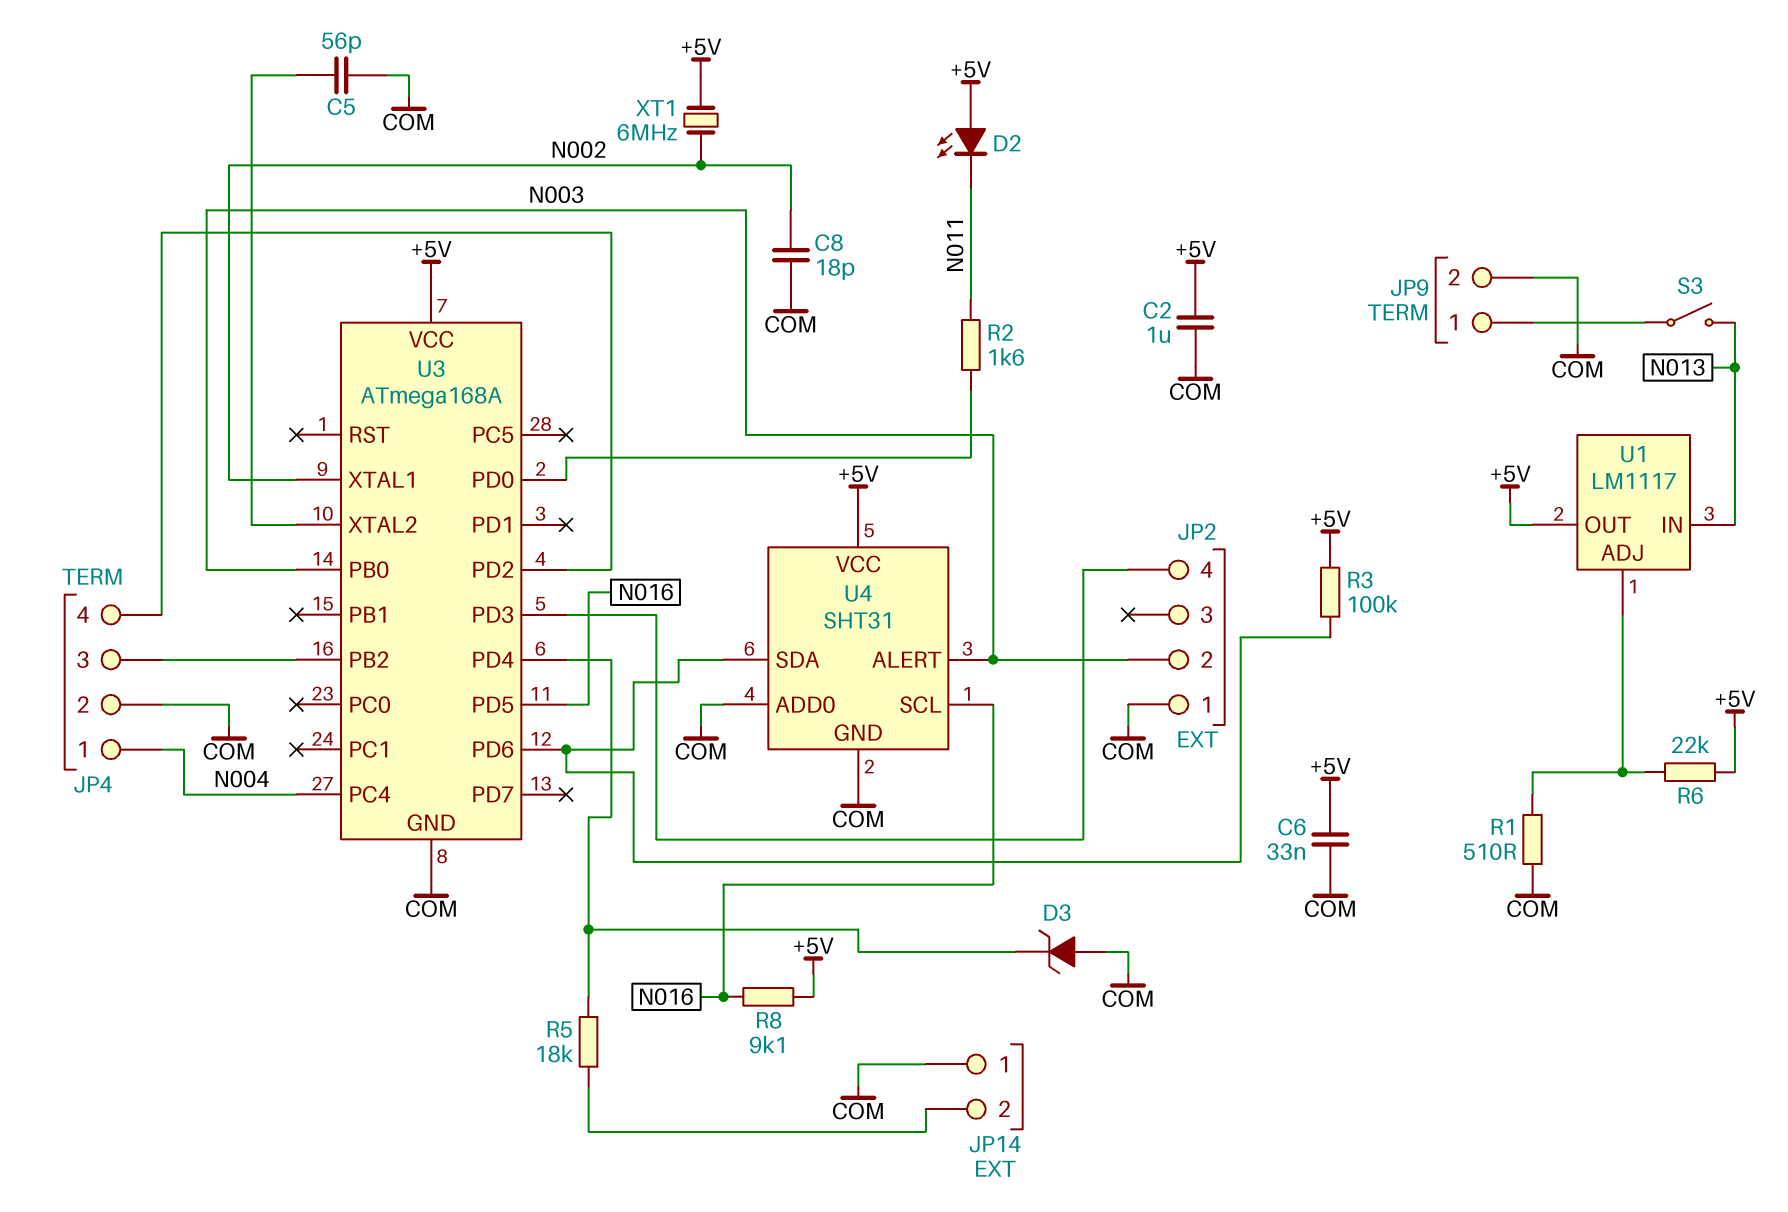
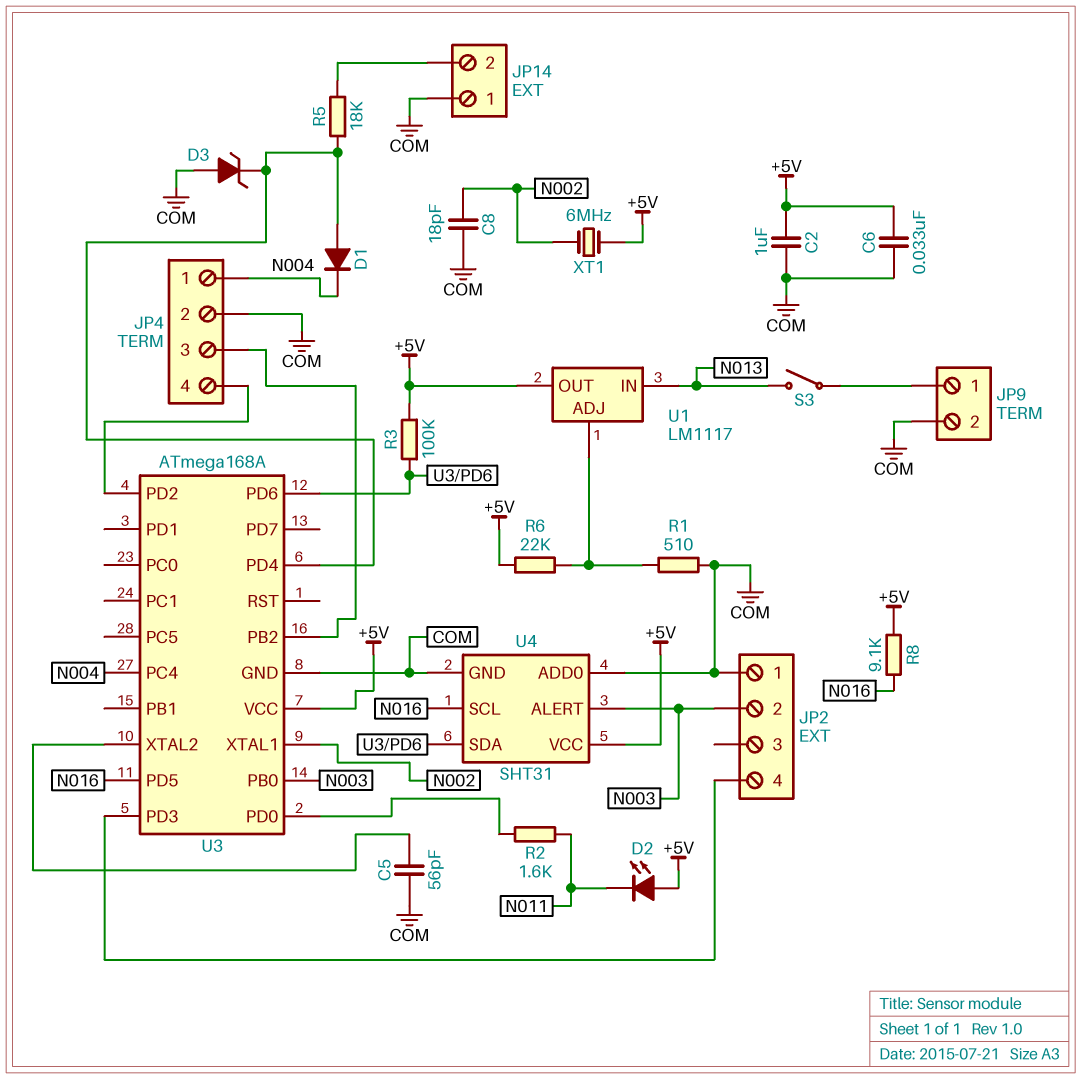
D1: none -> diode (A U3/PD4, K N004)

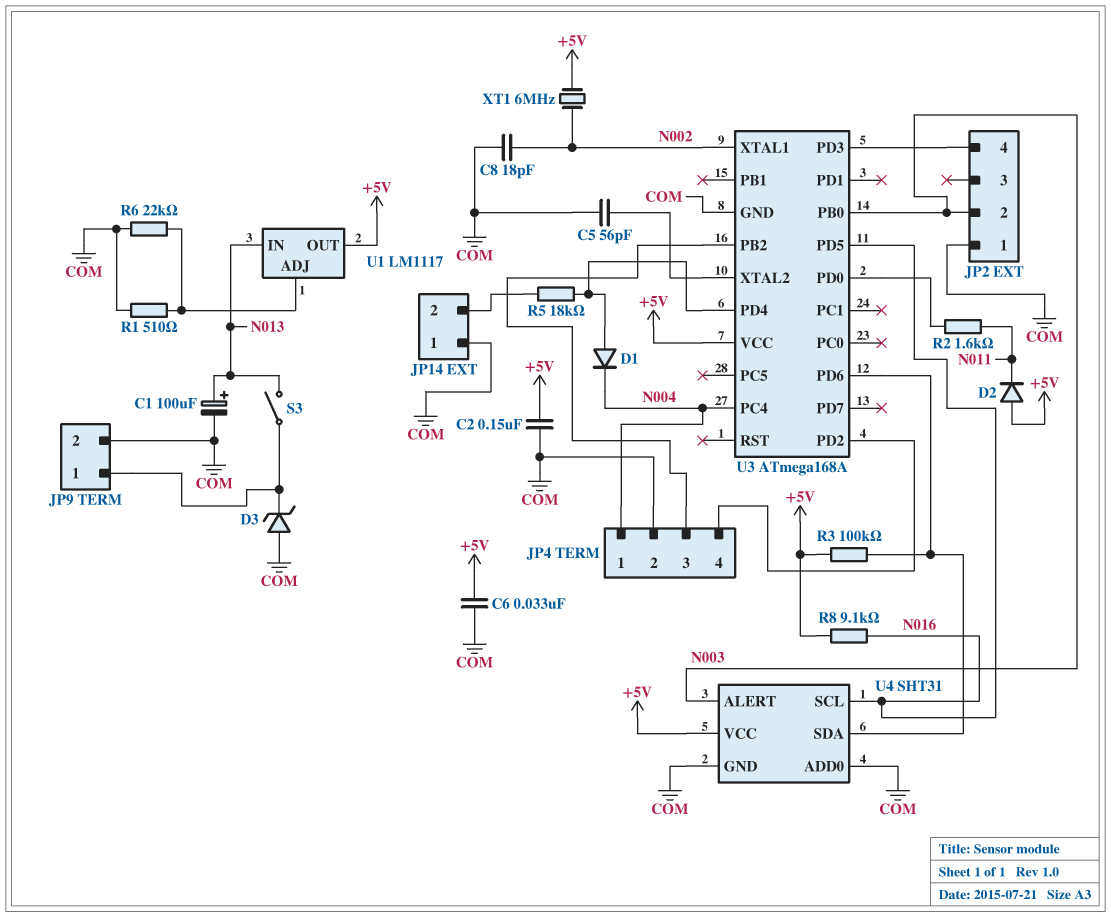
C1: none -> 100uF (plus N013, minus COM)
C2: 1uF (+5V, COM) -> 150nF (+5V, COM)
D2: LED (A +5V, K N011) -> diode (A +5V, K N011)
D3: zener (A COM, K U3/PD4) -> zener (A COM, K JP9/1)
R6: 22k (+5V, U1/ADJ) -> 22k (COM, U1/ADJ)

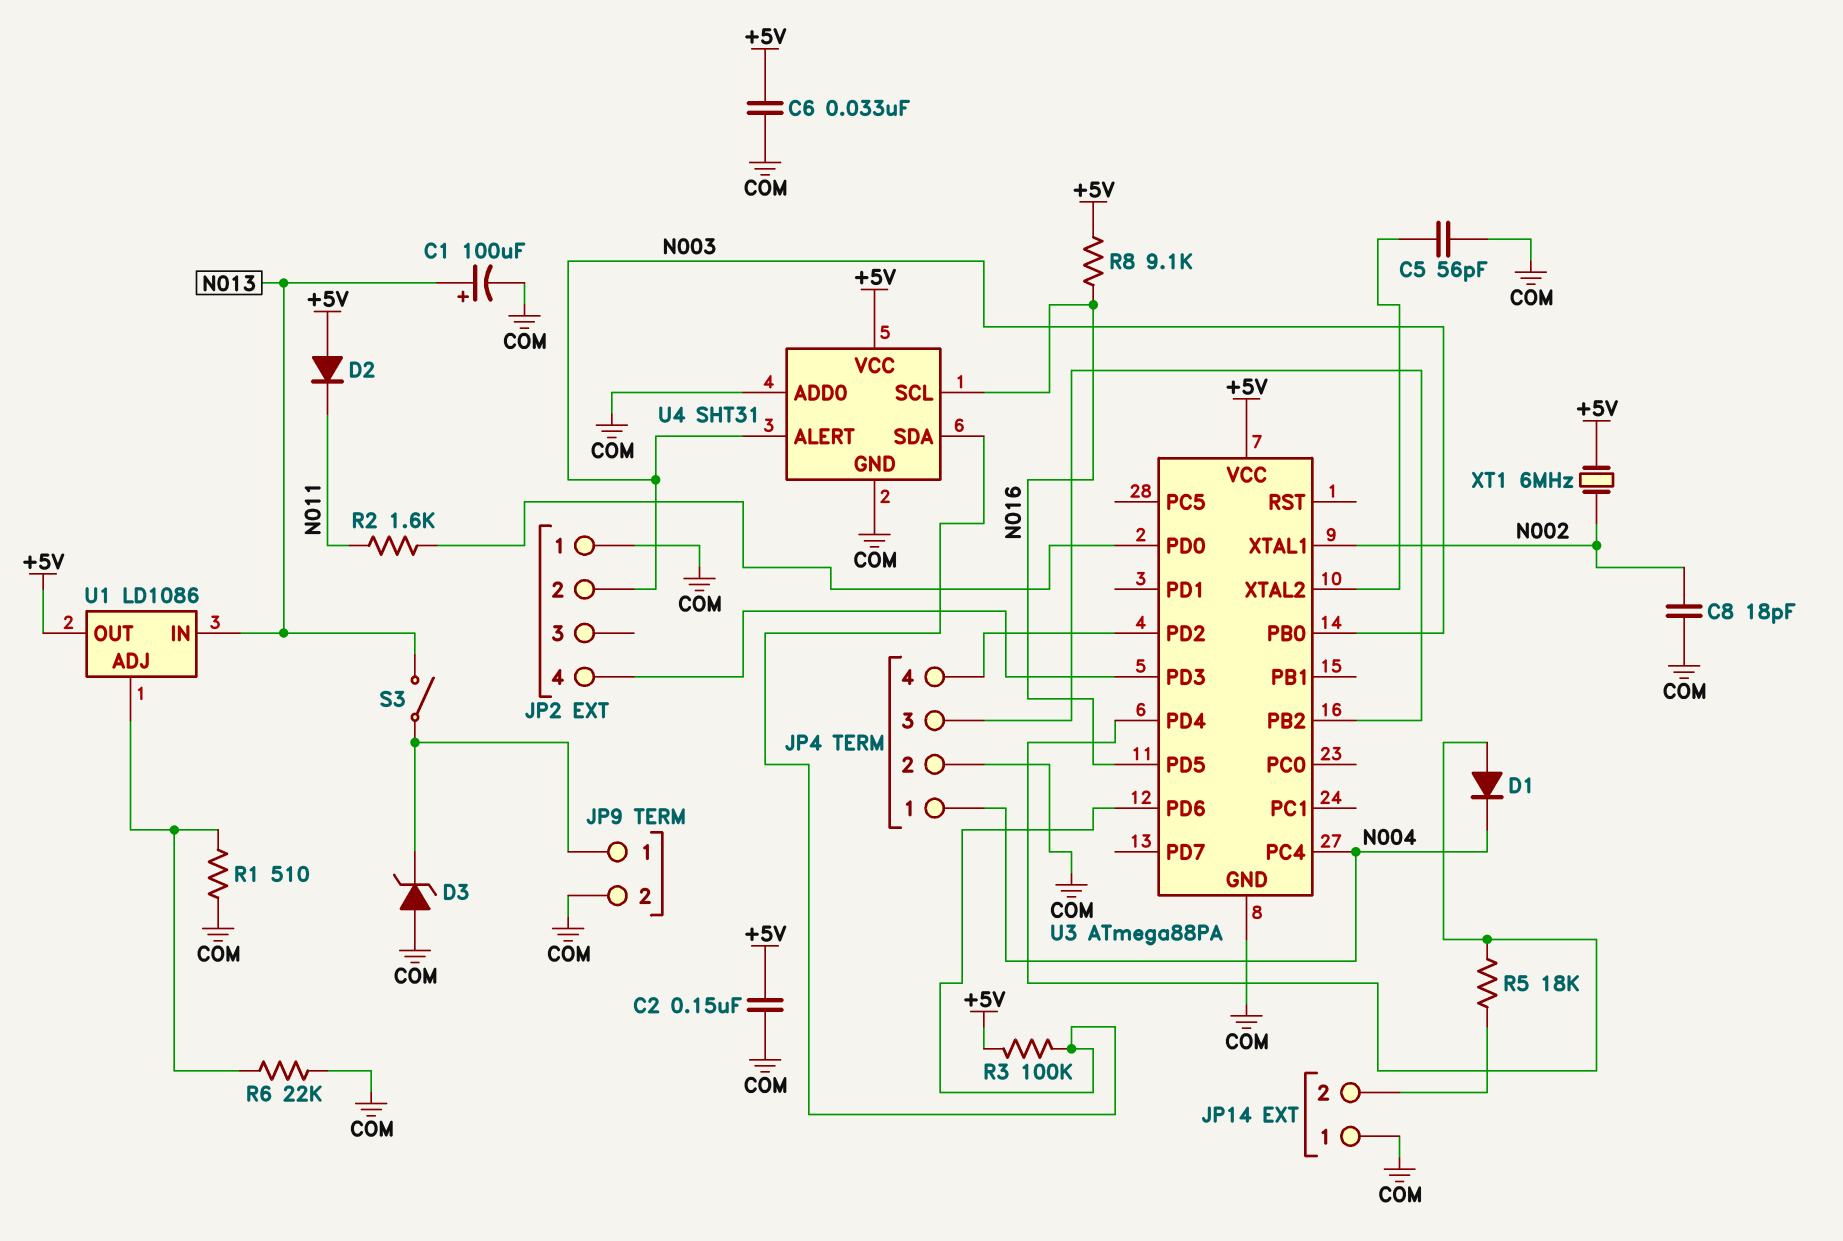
U1: LM1117 -> LD1086
U3: ATmega168A -> ATmega88PA

